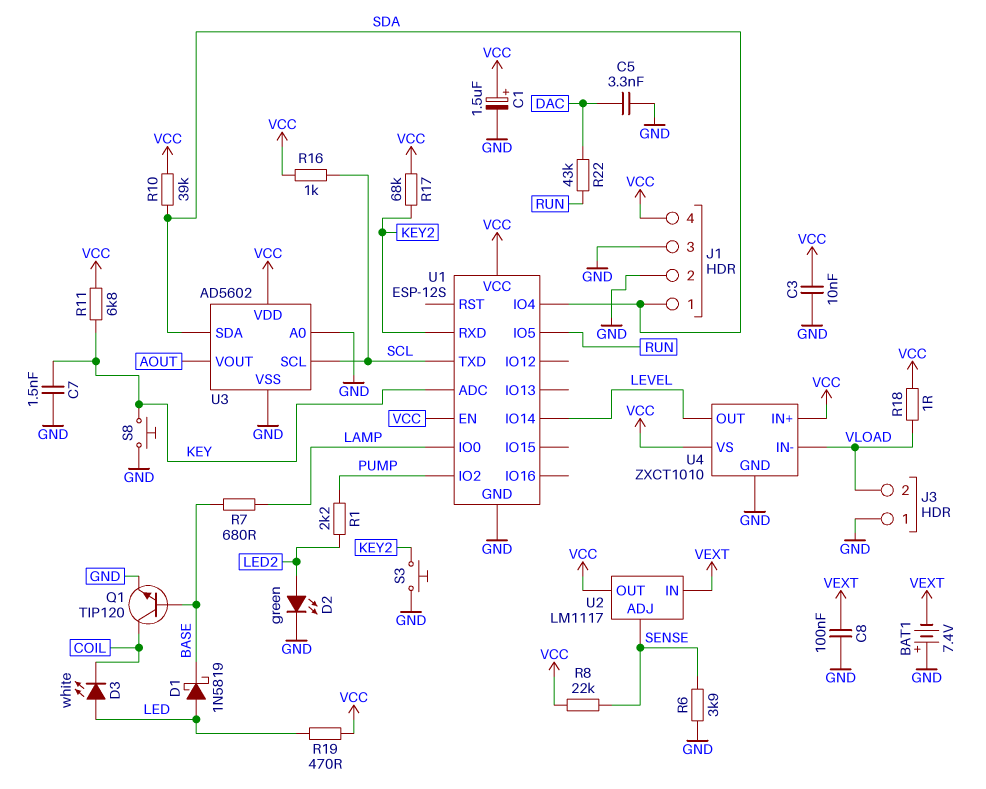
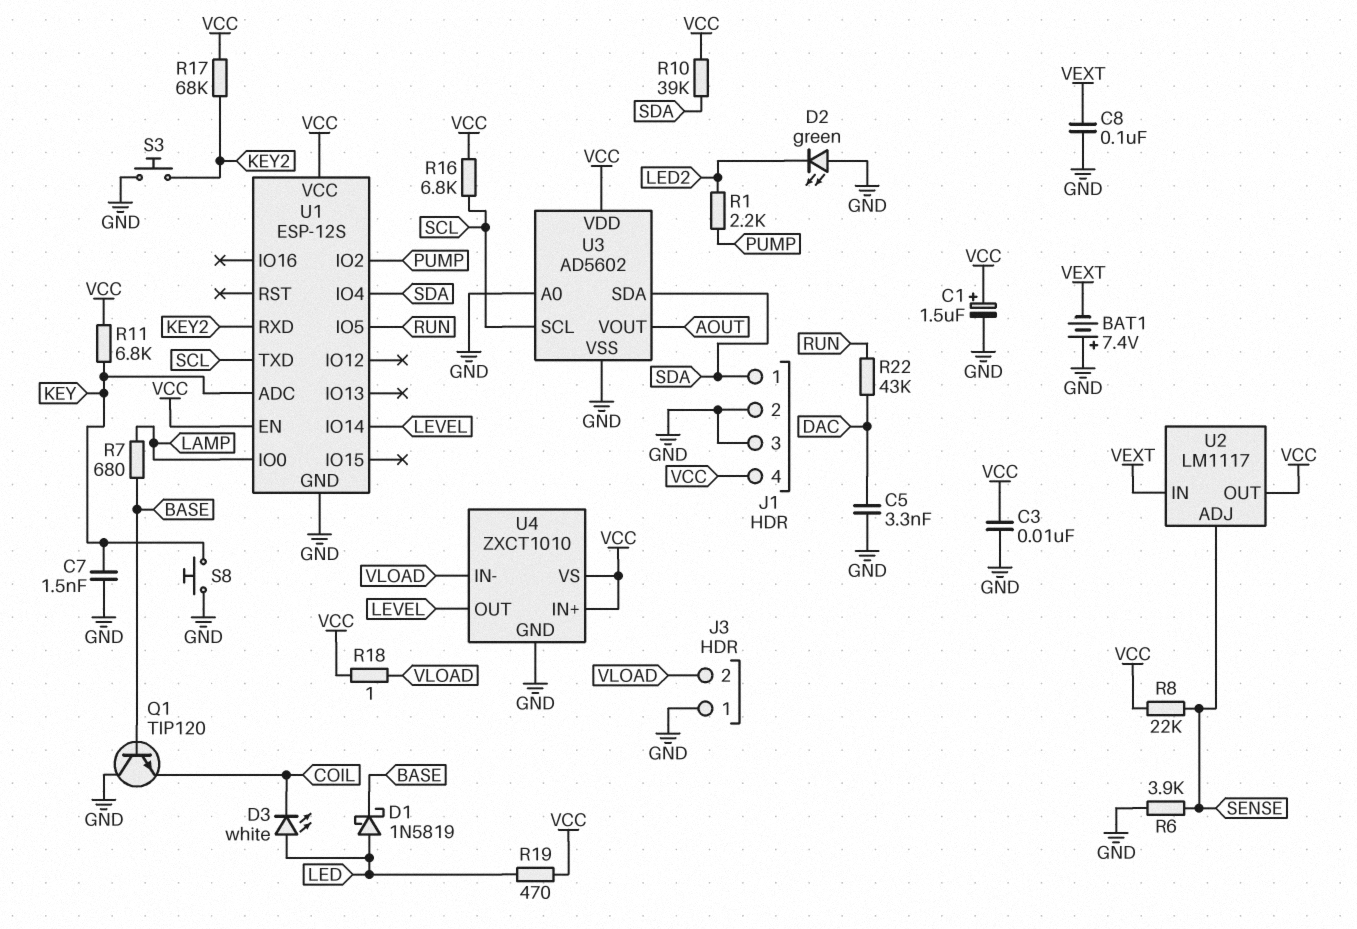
D2: LED green (A LED2, K GND) -> LED green (A GND, K LED2)
Q1: NPN TIP120 (B BASE, C COIL, E GND) -> NPN TIP120 (B BASE, C GND, E COIL)
R16: 1k (SCL, VCC) -> 6.8k (SCL, VCC)

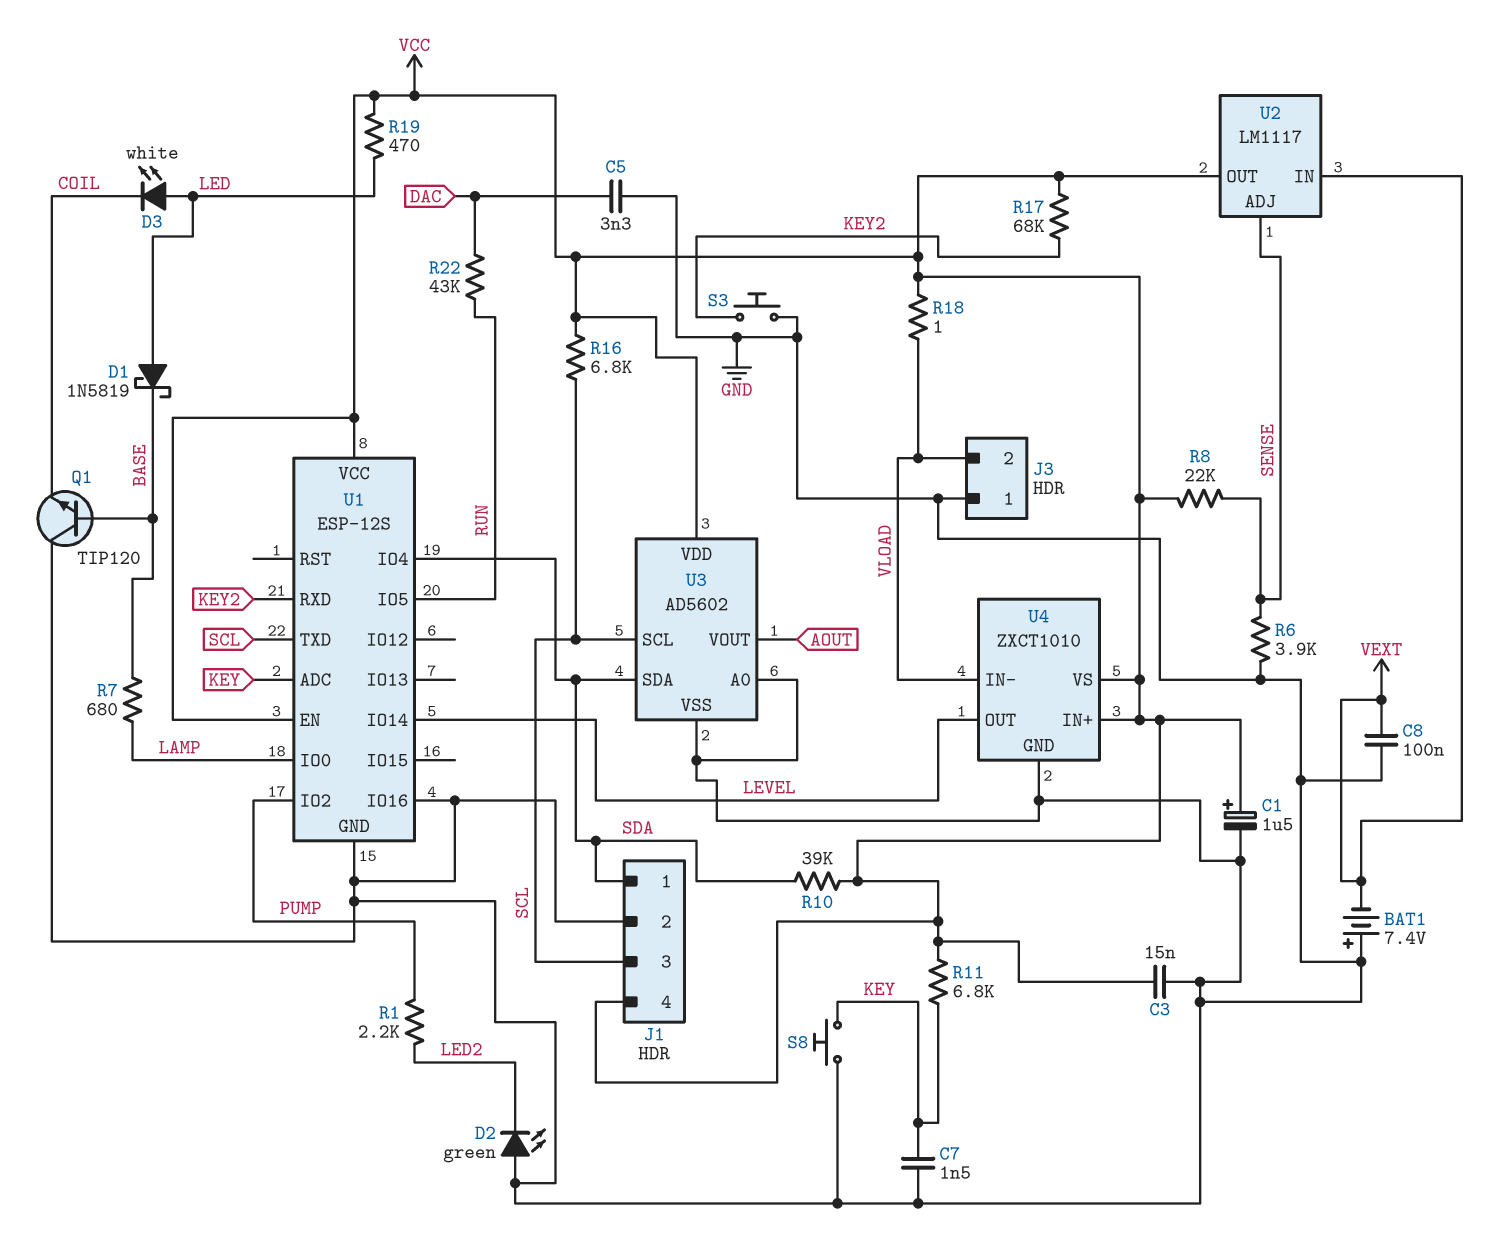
C3: 10nF (GND, VCC) -> 15nF (GND, VCC)
J1 pin 3: GND -> SCL
U1 pin IO16: none -> GND

